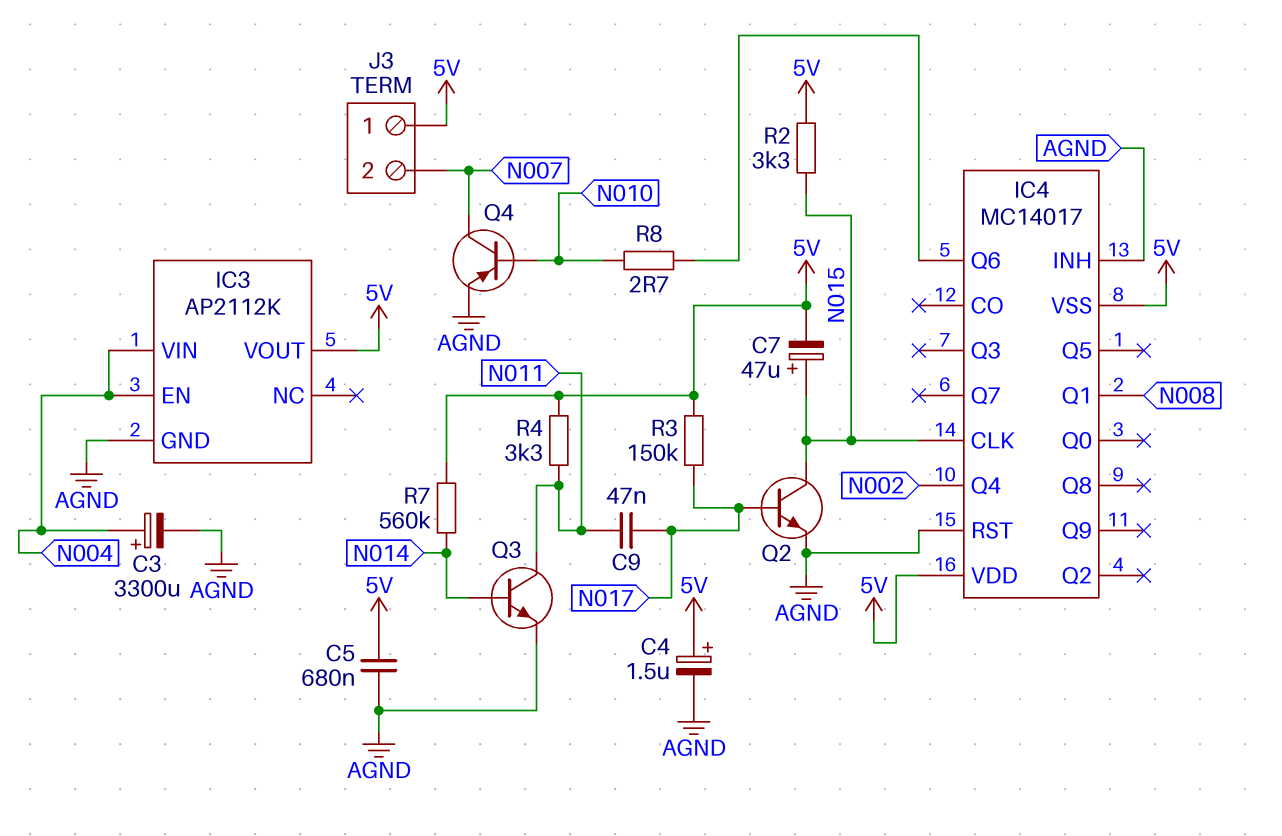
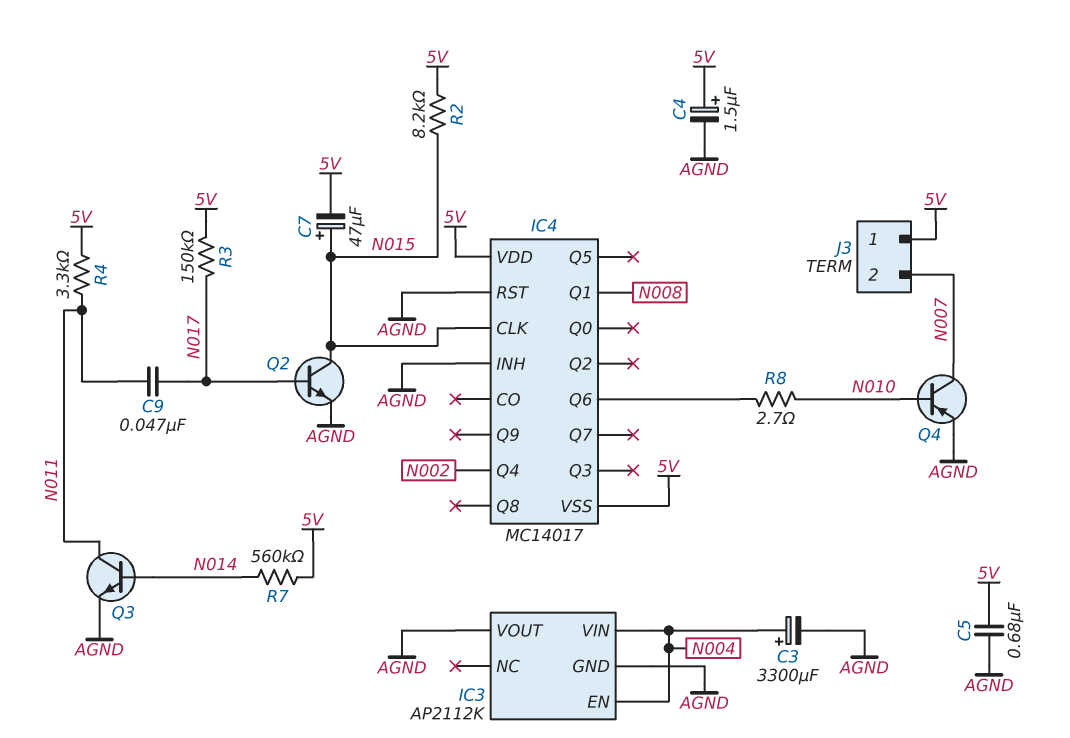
IC3 pin VOUT: 5V -> AGND
R2: 3.3k (5V, N015) -> 8.2k (5V, N015)

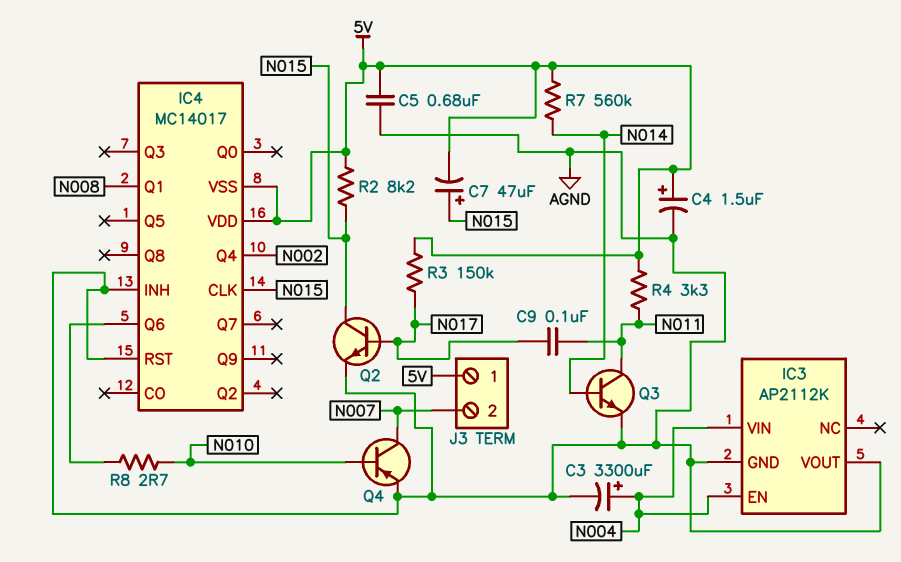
C9: 47nF (N011, N017) -> 100nF (N011, N017)

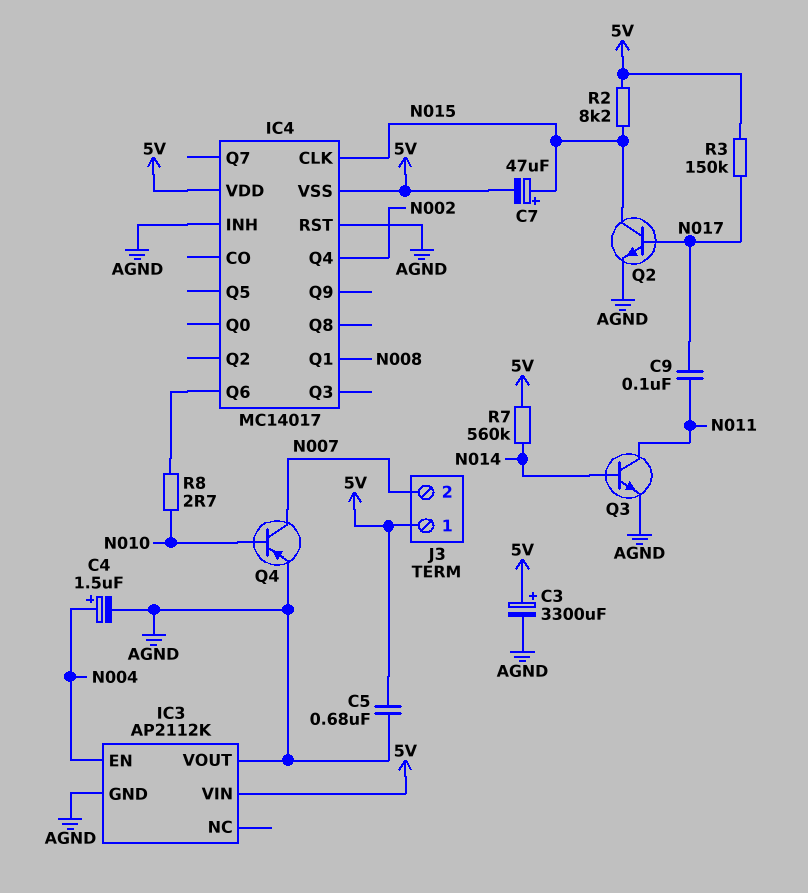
C3: 3300uF (plus N004, minus AGND) -> 3300uF (plus 5V, minus AGND)
C4: 1.5uF (plus 5V, minus AGND) -> 1.5uF (plus N004, minus AGND)
IC3 pin VIN: N004 -> 5V
R4: 3.3k (5V, N011) -> none

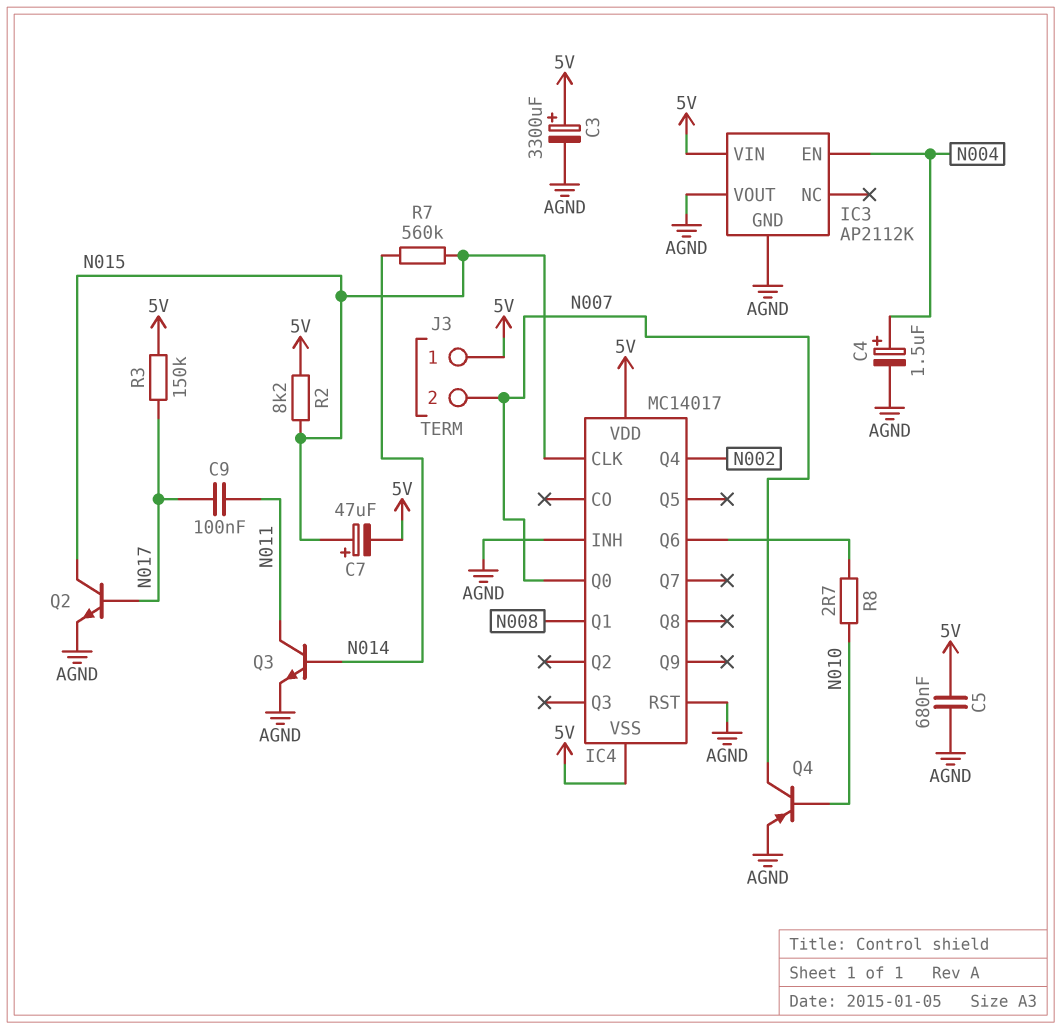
IC4 pin Q0: none -> N007
R7: 560k (5V, N014) -> 560k (N014, N015)

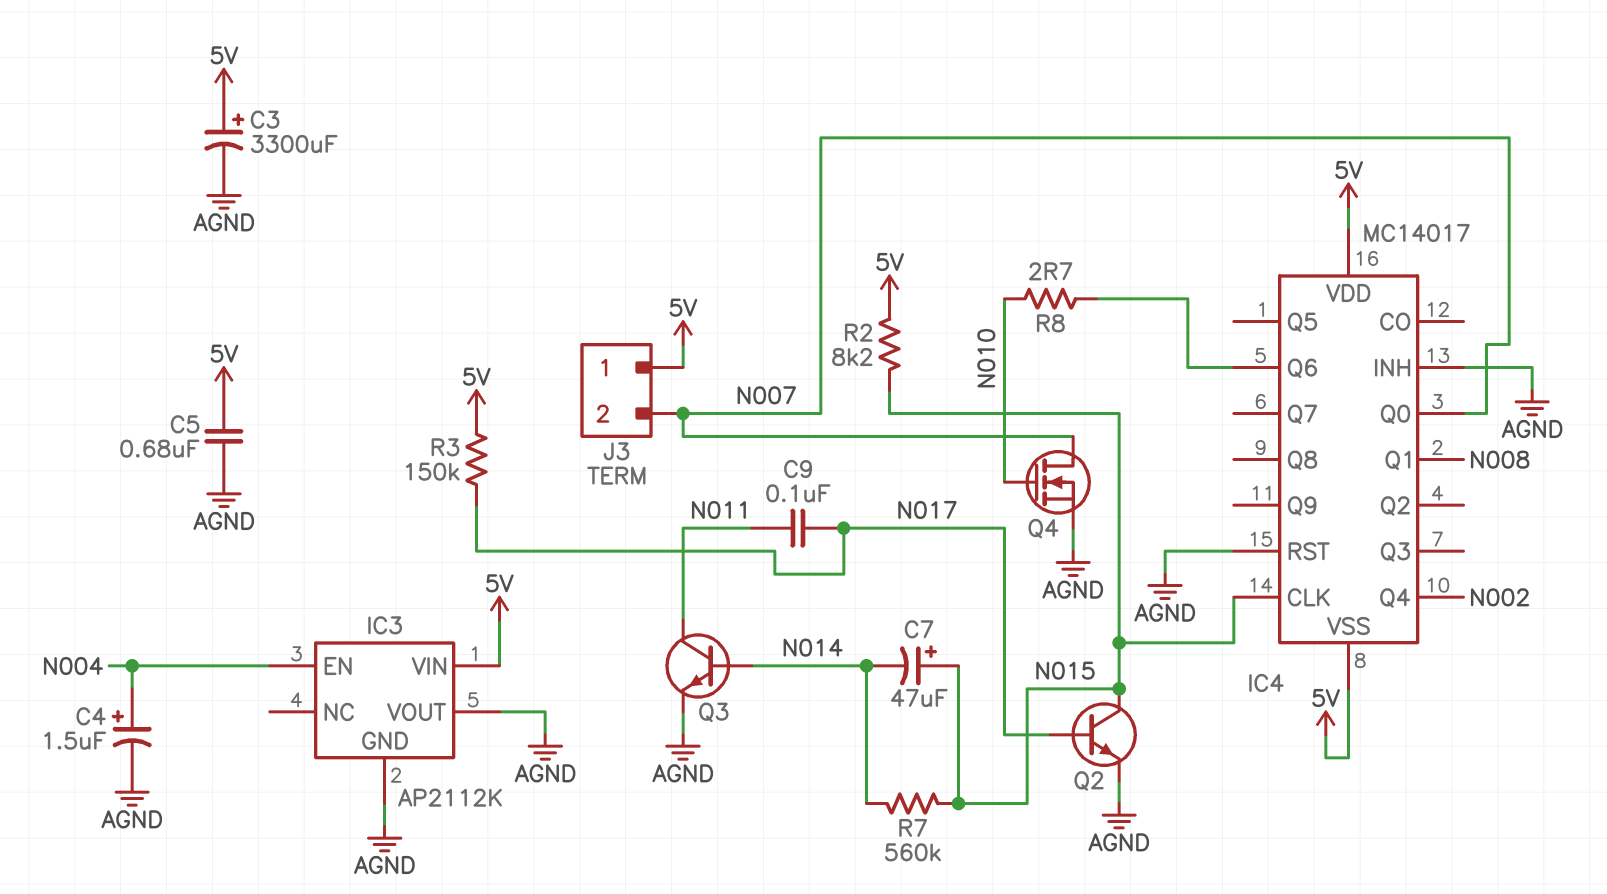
C7: 47uF (plus N015, minus 5V) -> 47uF (plus N015, minus N014)
Q4: PNP (B N010, C N007, E AGND) -> NMOS (G N010, D N007, S AGND)

